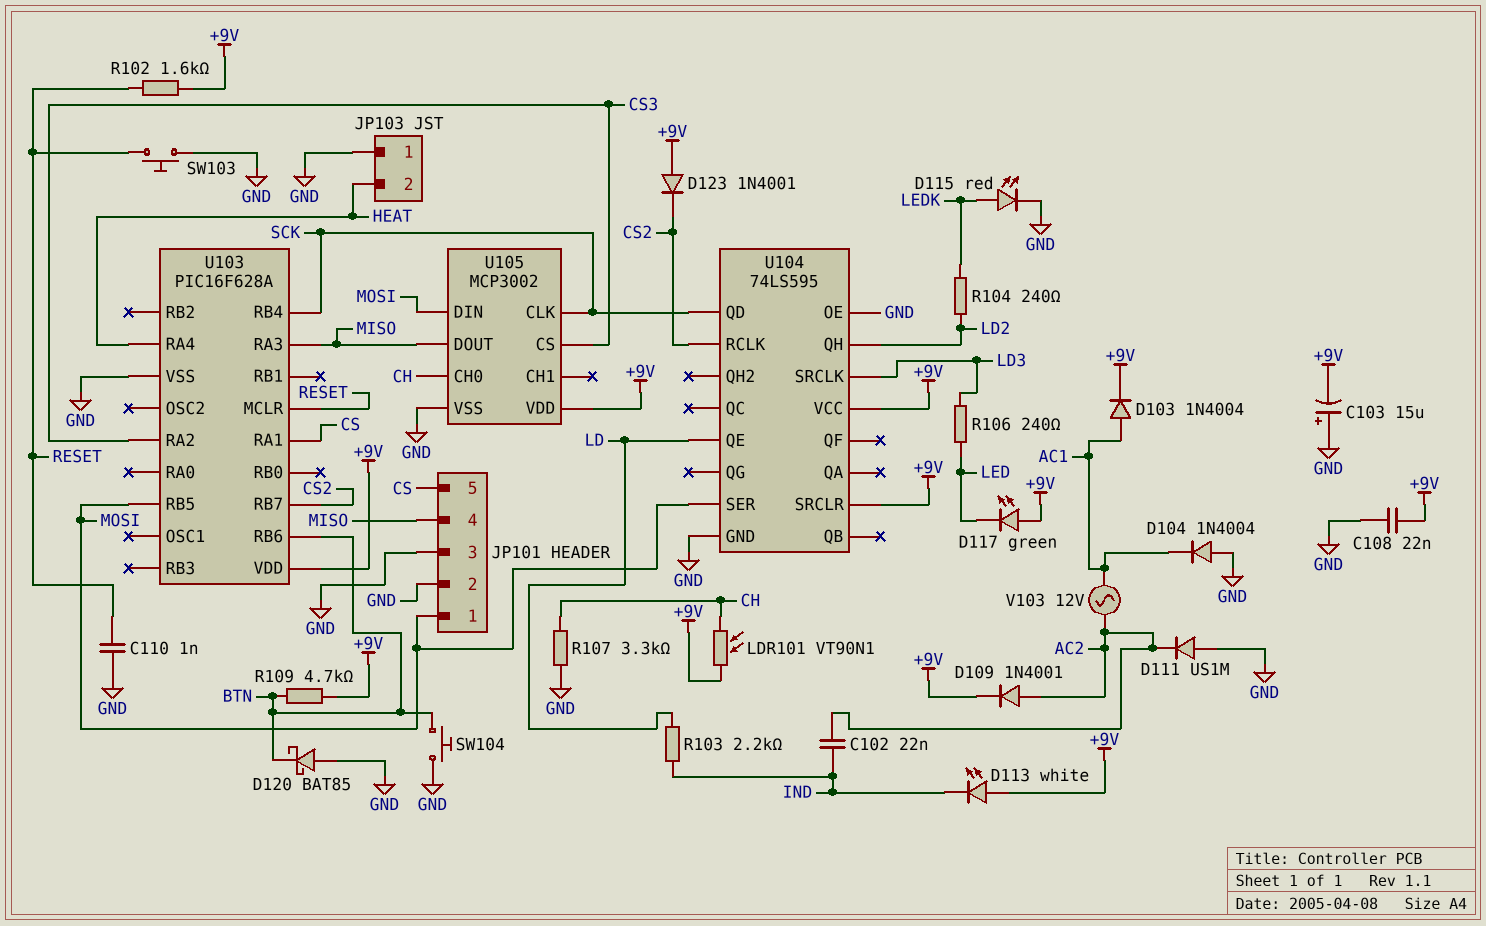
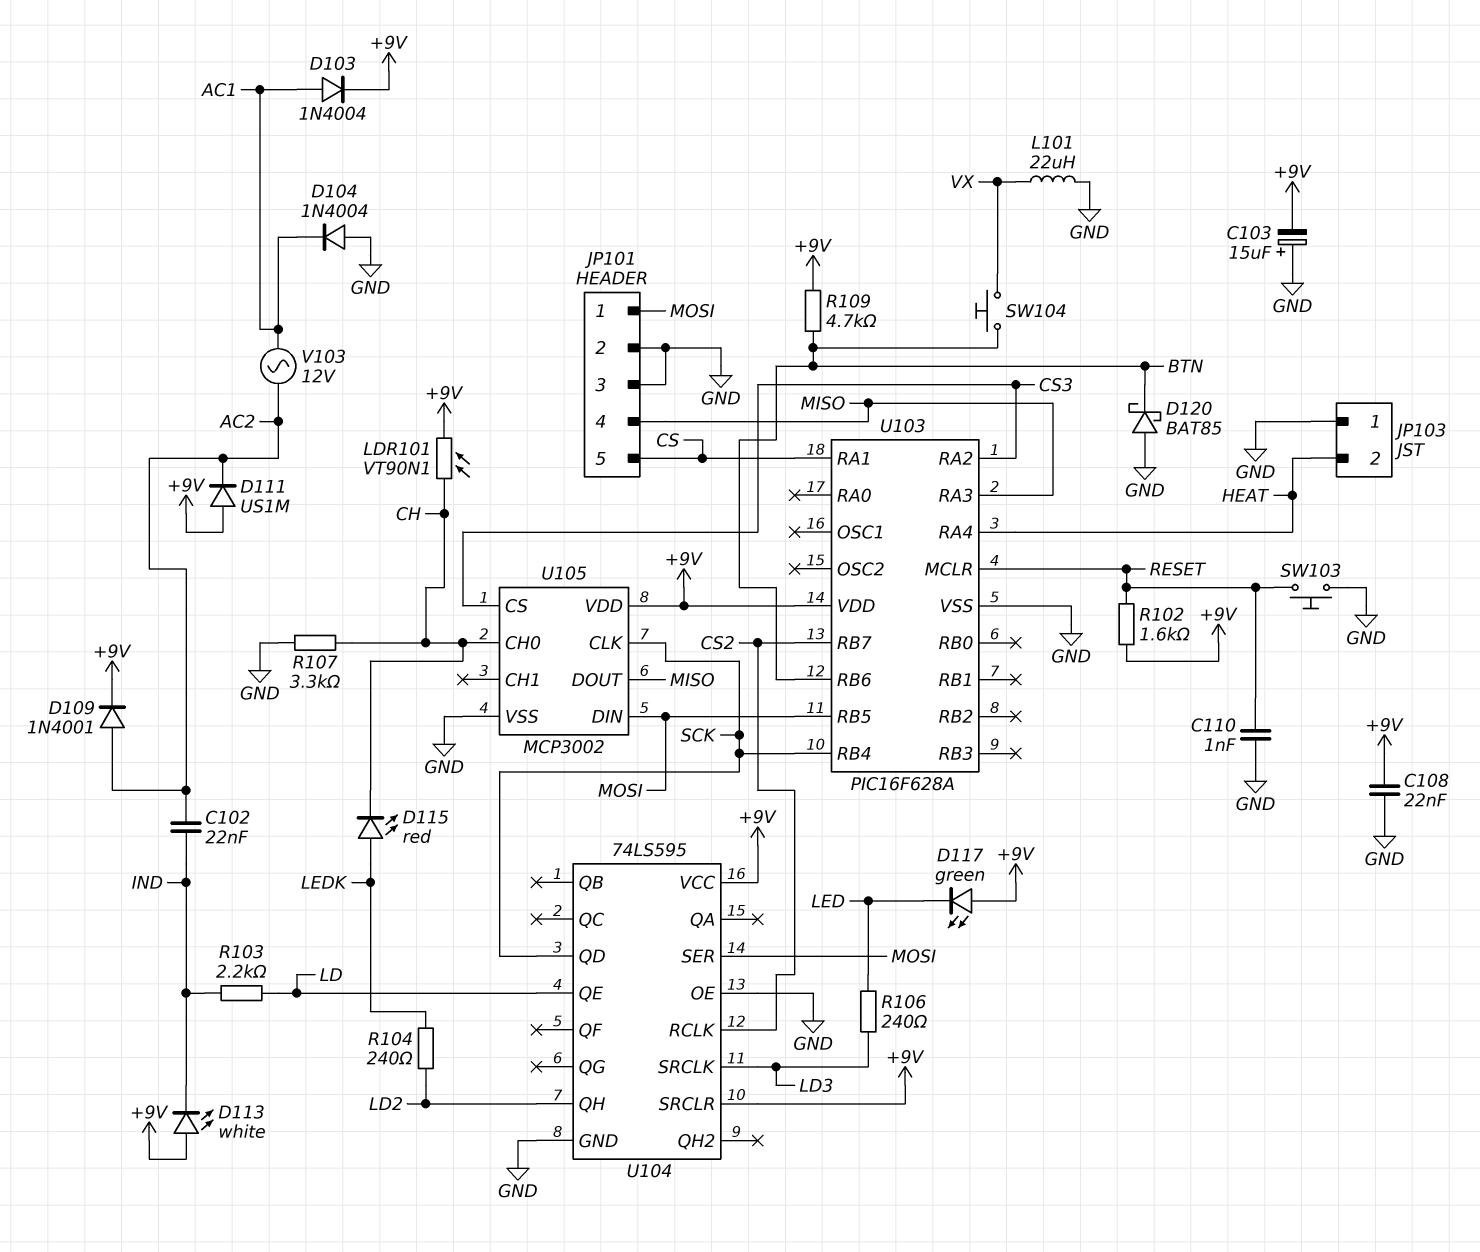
D111: diode US1M (A GND, K AC2) -> diode US1M (A +9V, K AC2)
D115: LED red (A LEDK, K GND) -> LED red (A LEDK, K CH)
D123: diode 1N4001 (A +9V, K CS2) -> none
L101: none -> 22uH (GND, VX)
SW104: button (BTN, GND) -> button (BTN, VX)

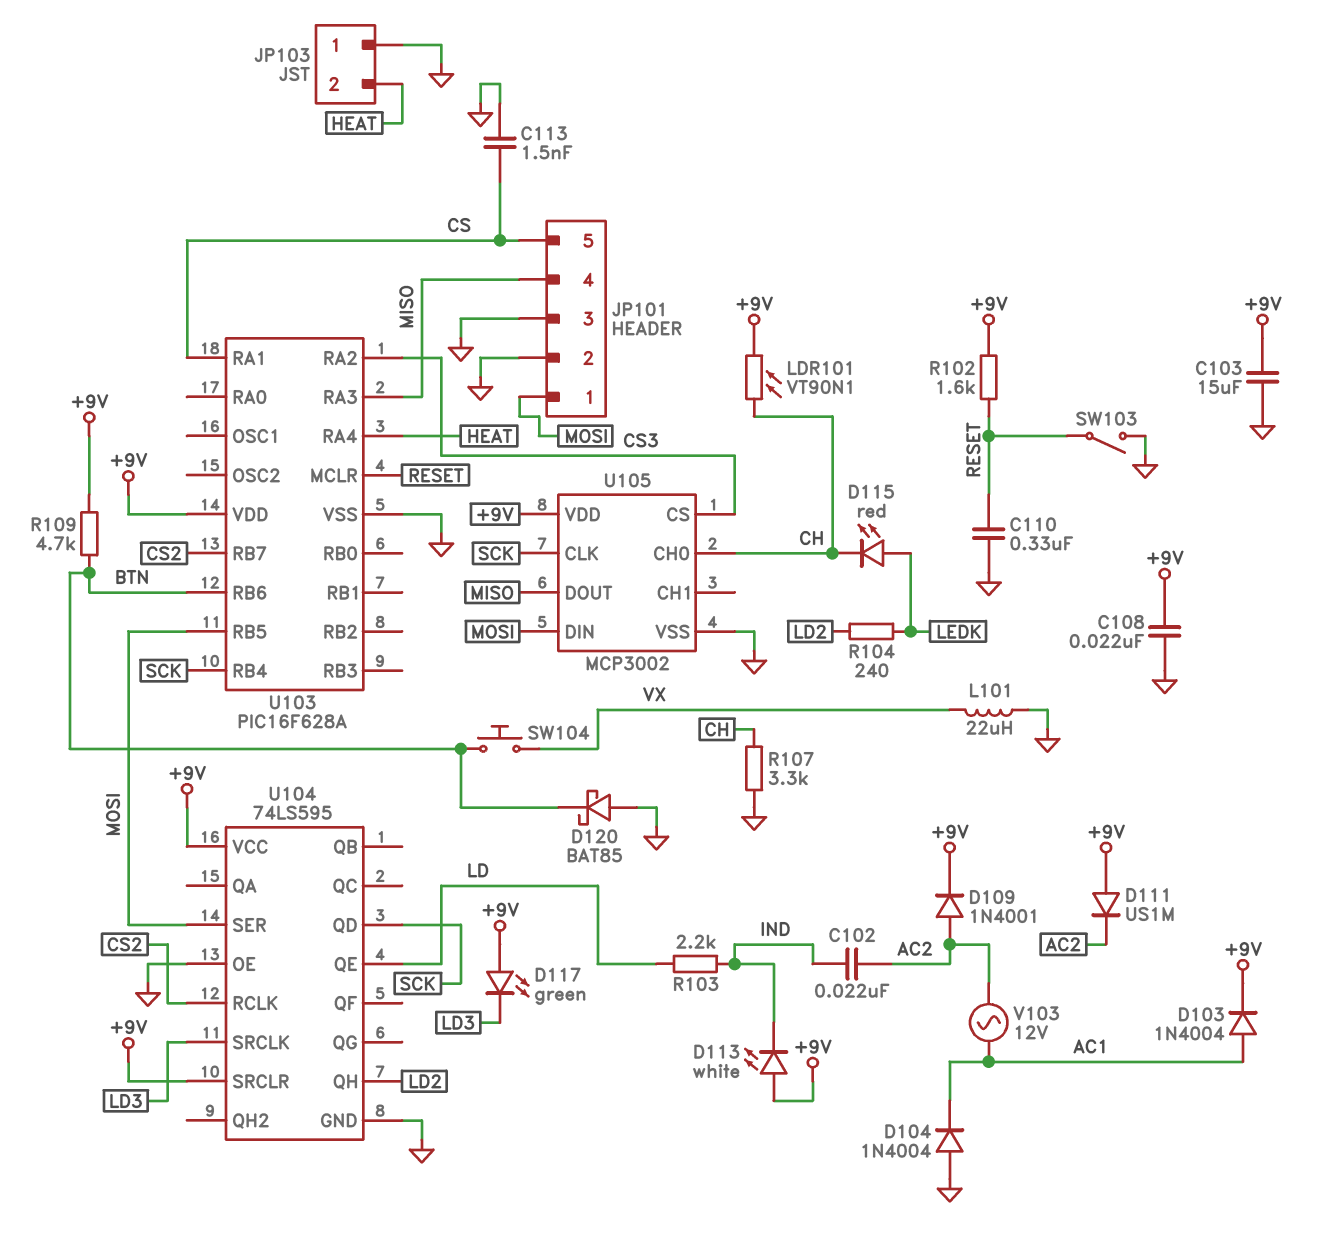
C103: 15uF (plus GND, minus +9V) -> 15uF (+9V, GND)
C110: 1nF (GND, RESET) -> 330nF (GND, RESET)
C113: none -> 1.5nF (CS, GND)
D117: LED green (A +9V, K LED) -> LED green (A +9V, K LD3)
R106: 240 (LD3, LED) -> none
SW103: button (GND, RESET) -> switch (GND, RESET)

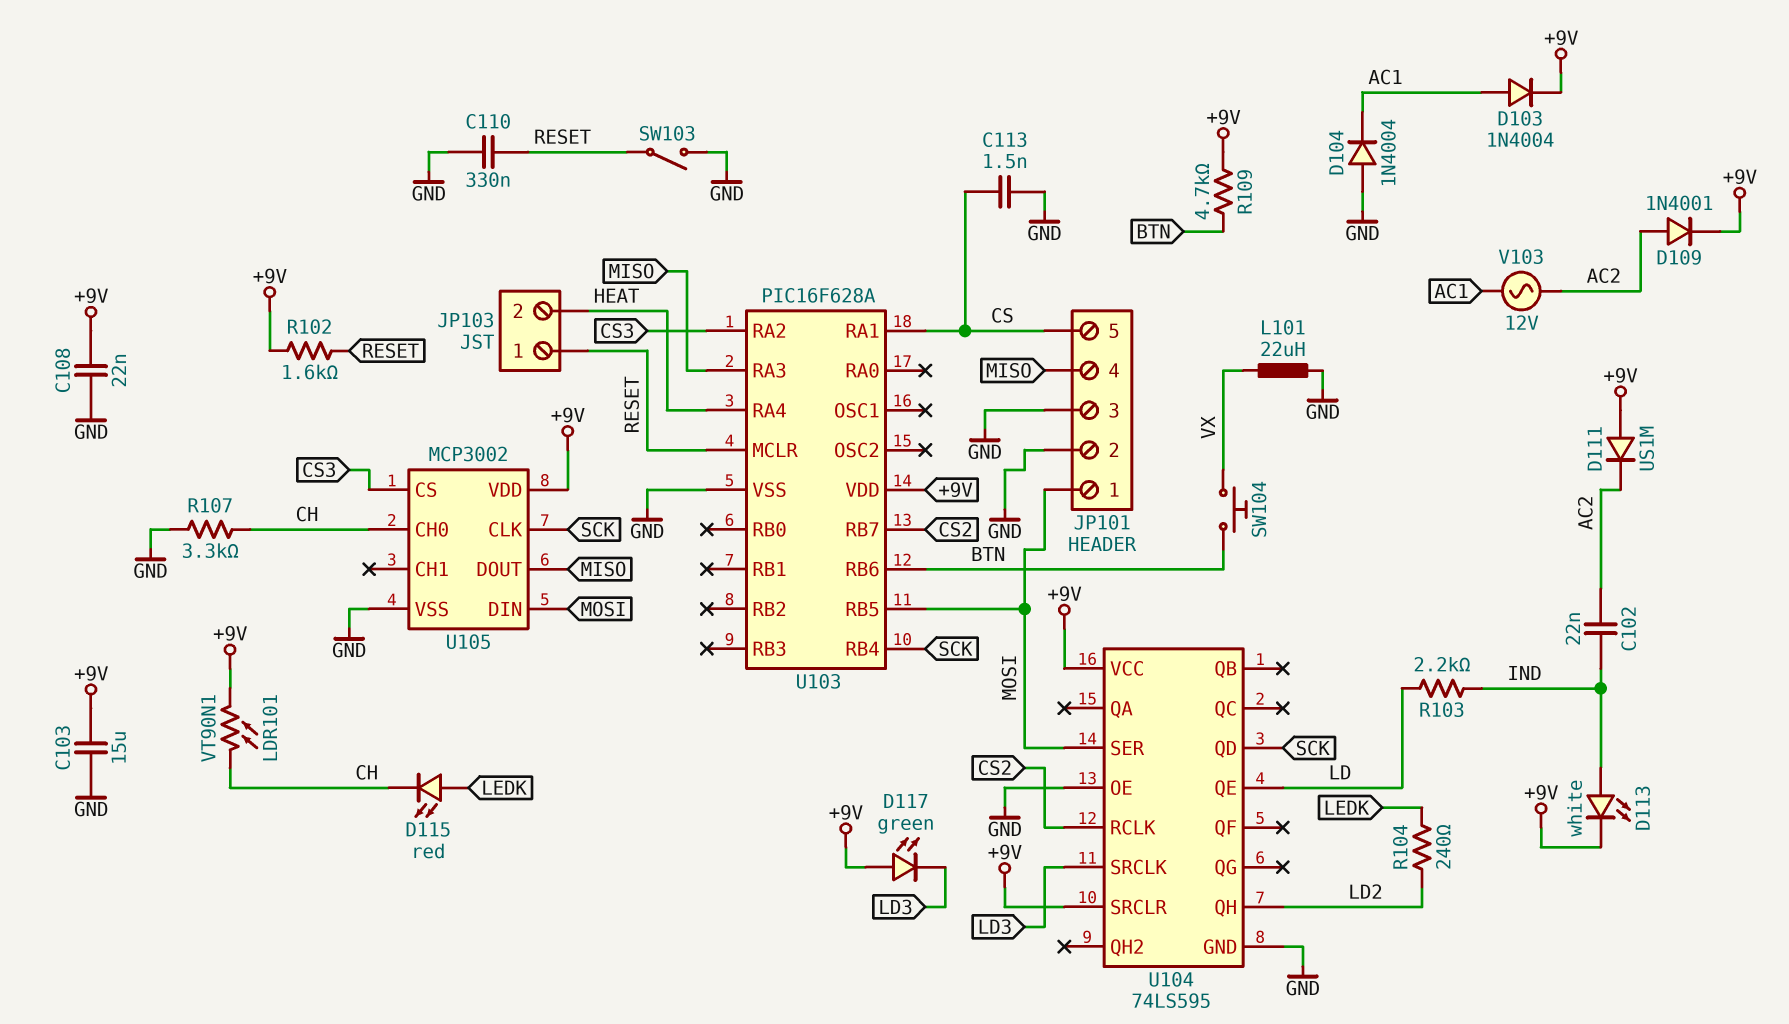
D113: LED white (A +9V, K IND) -> LED white (A IND, K +9V)
D120: schottky BAT85 (A GND, K BTN) -> none
JP103 pin 1: GND -> RESET

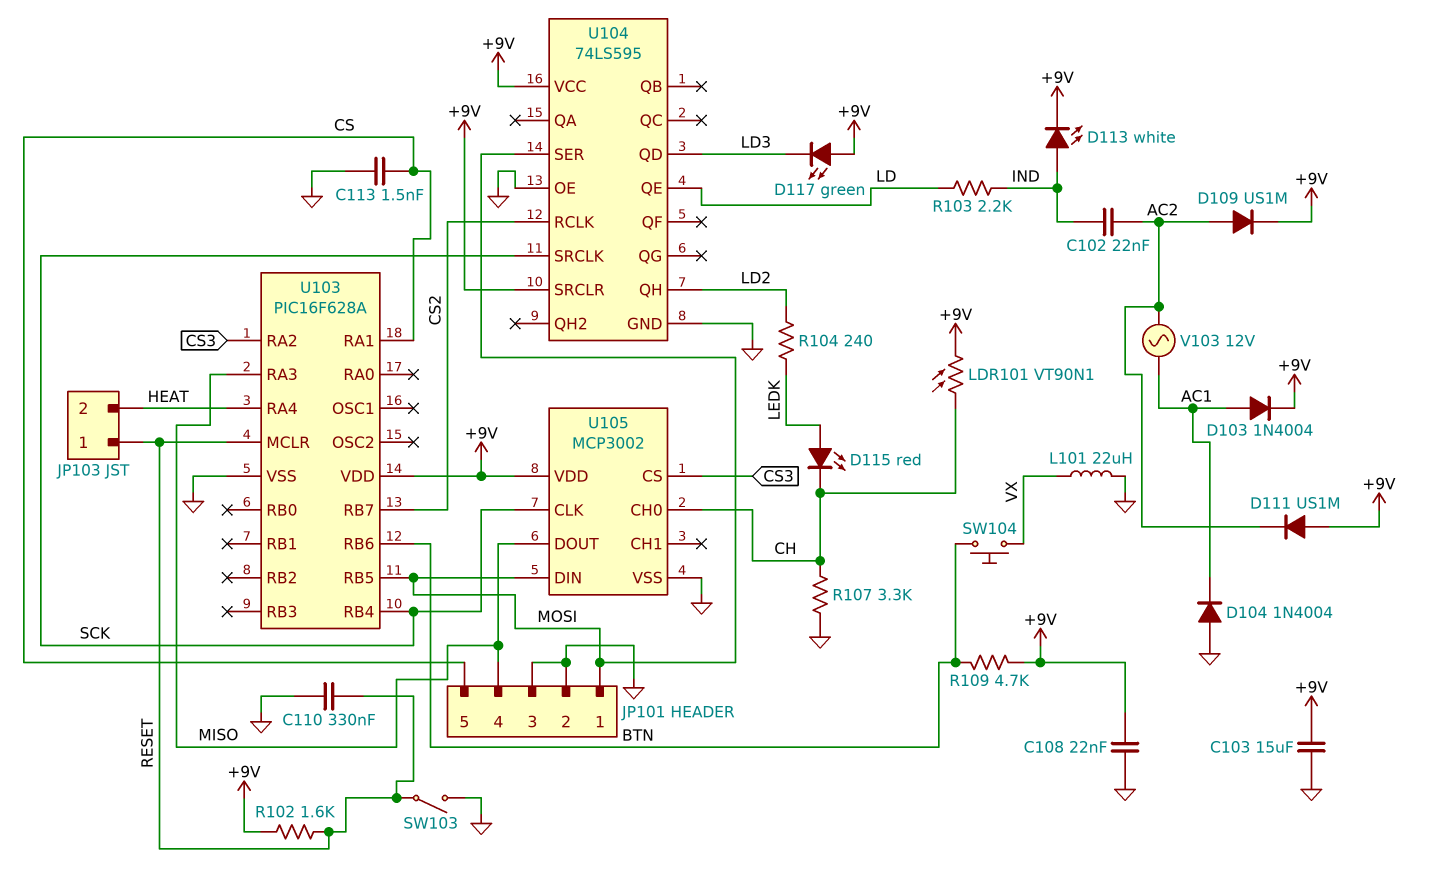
D109: diode 1N4001 (A AC2, K +9V) -> diode US1M (A AC2, K +9V)
U104 pin QD: SCK -> LD3
U104 pin SRCLK: LD3 -> SCK

